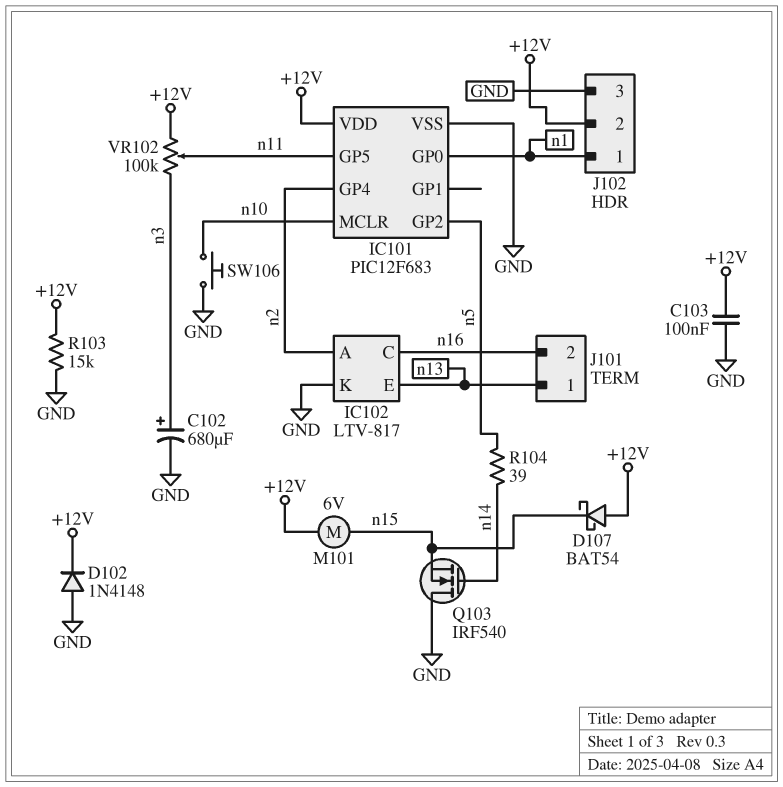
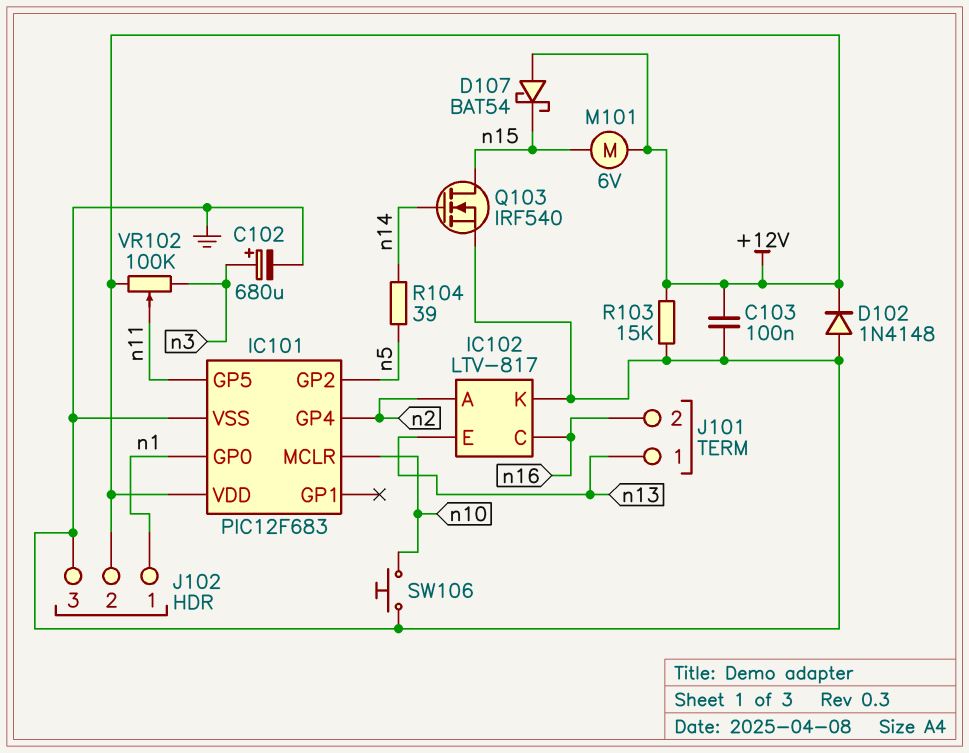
Q103: NMOS IRF540 (G n14, D GND, S n15) -> NMOS IRF540 (G n14, D n15, S GND)

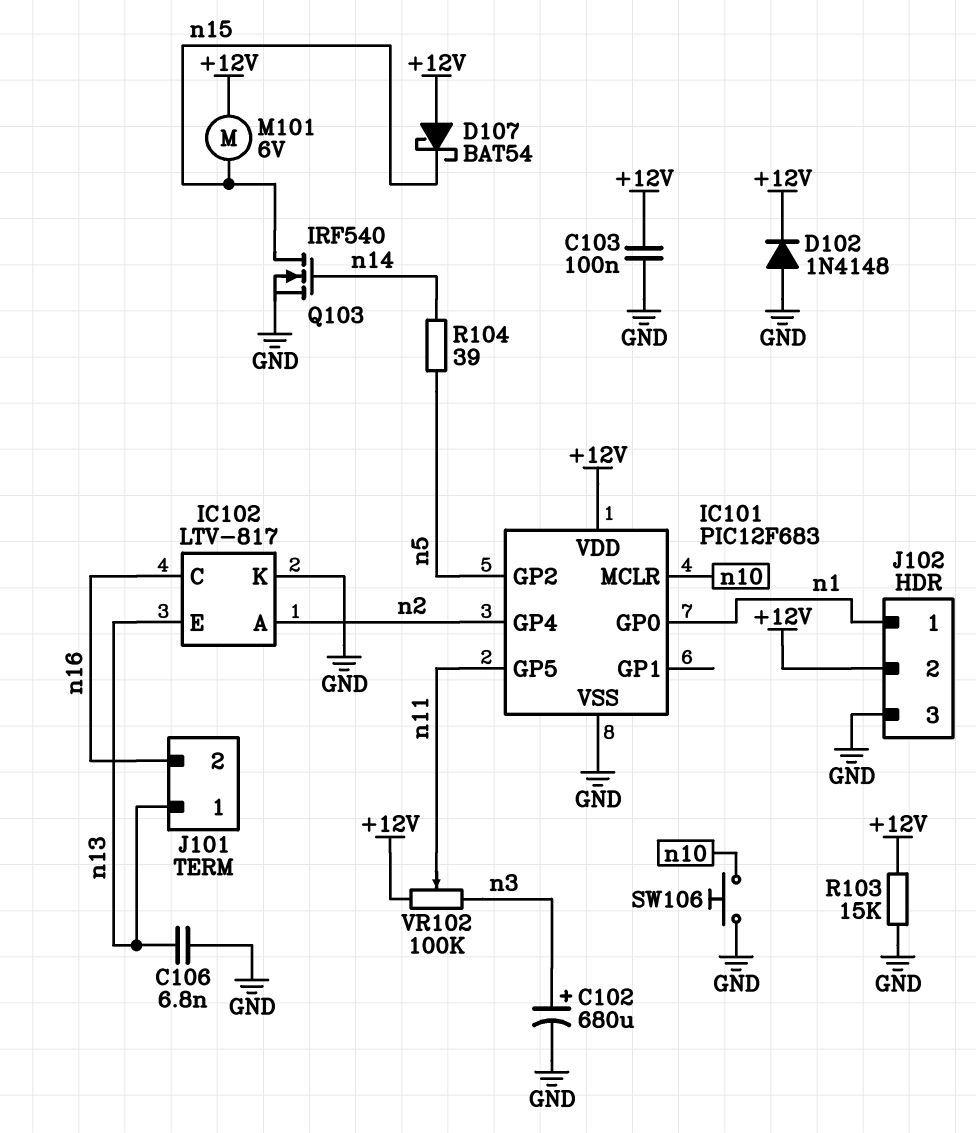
C106: none -> 6.8nF (GND, n13)

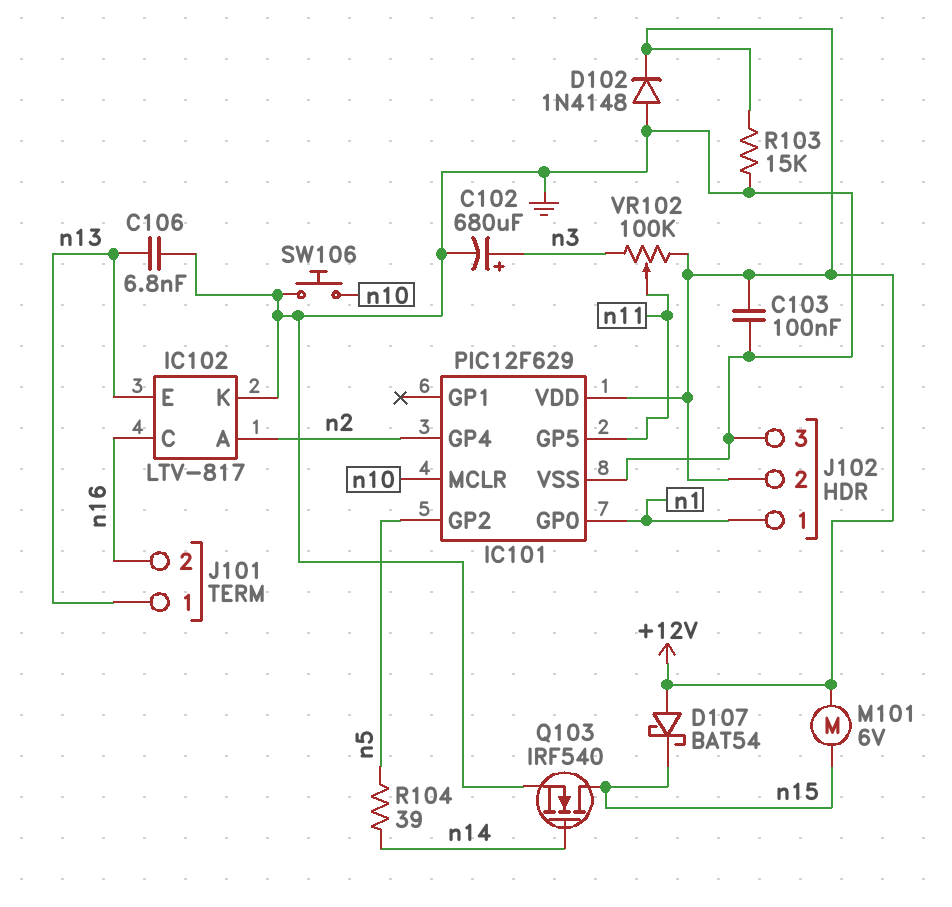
IC101: PIC12F683 -> PIC12F629

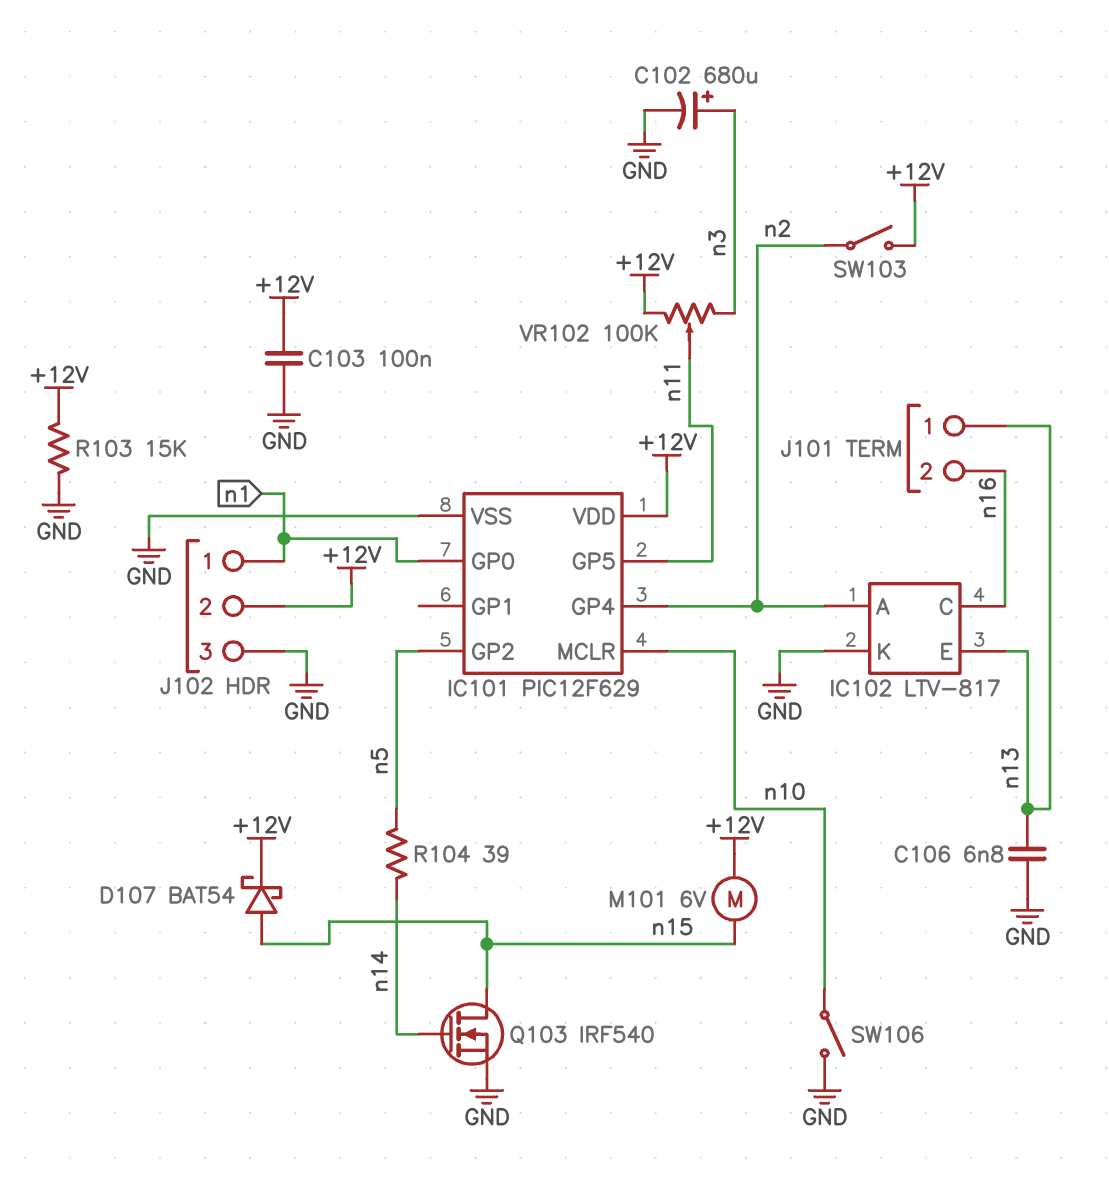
D102: diode 1N4148 (A GND, K +12V) -> none
D107: schottky BAT54 (A +12V, K n15) -> schottky BAT54 (A n15, K +12V)
SW103: none -> switch (+12V, n2)
SW106: button (GND, n10) -> switch (GND, n10)

